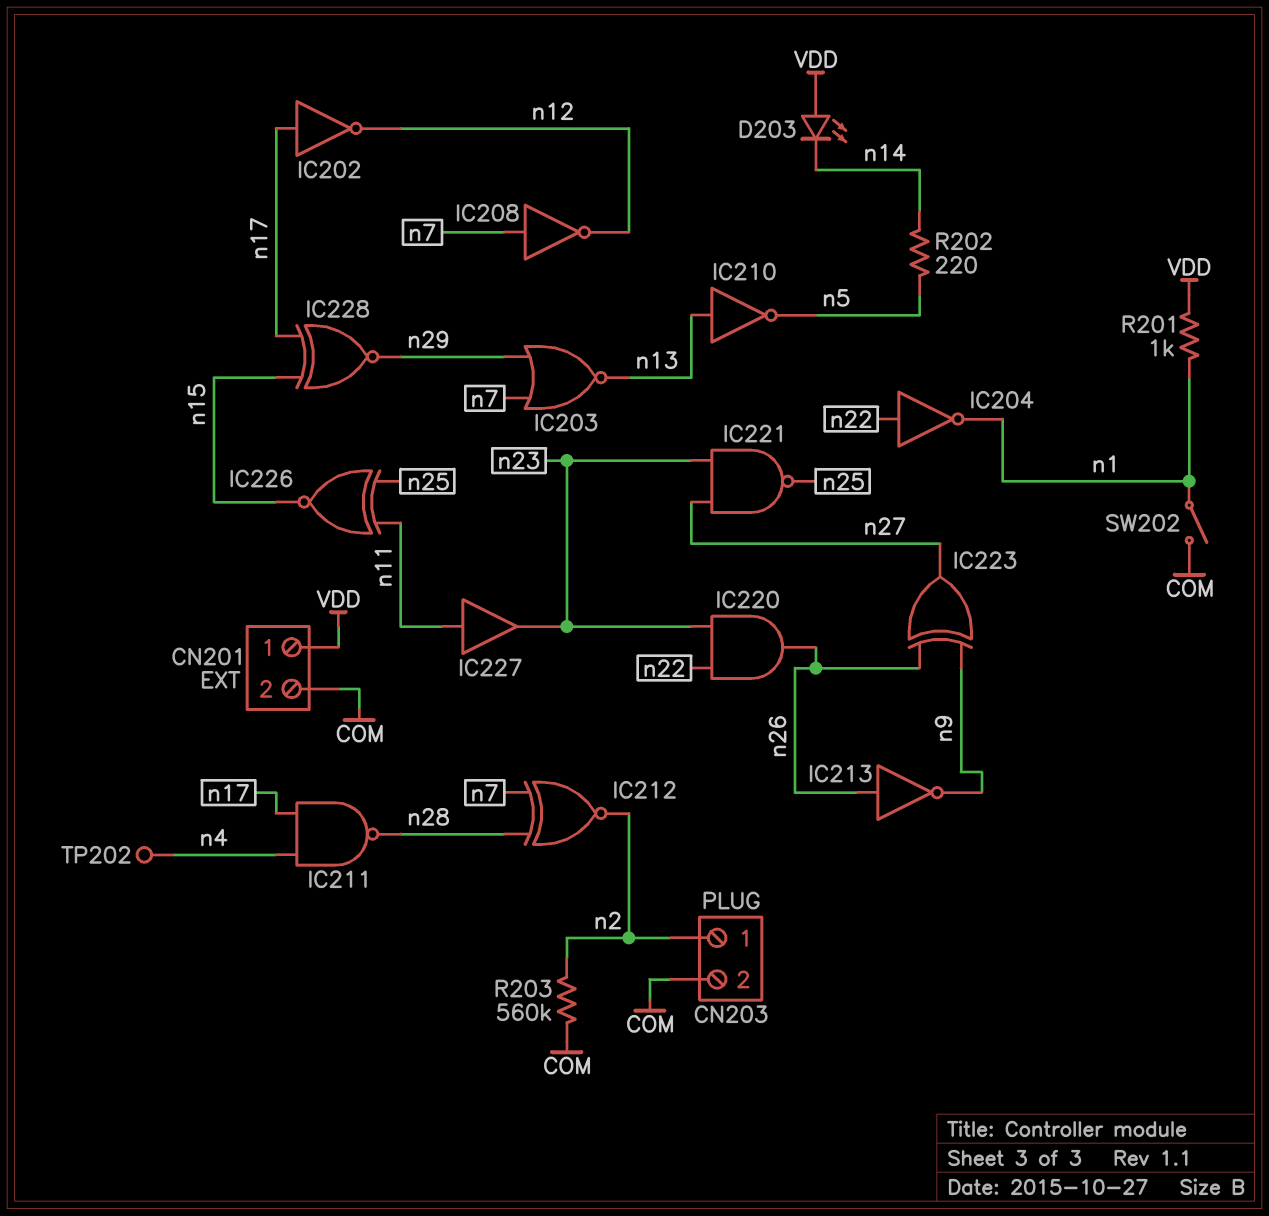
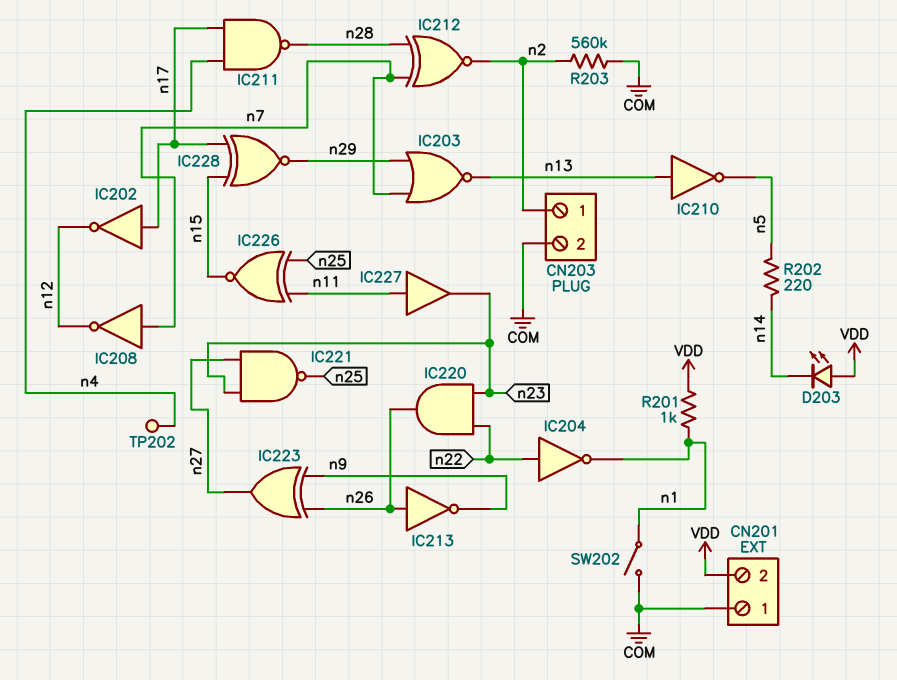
CN201 pin 1: VDD -> COM
CN201 pin 2: COM -> VDD

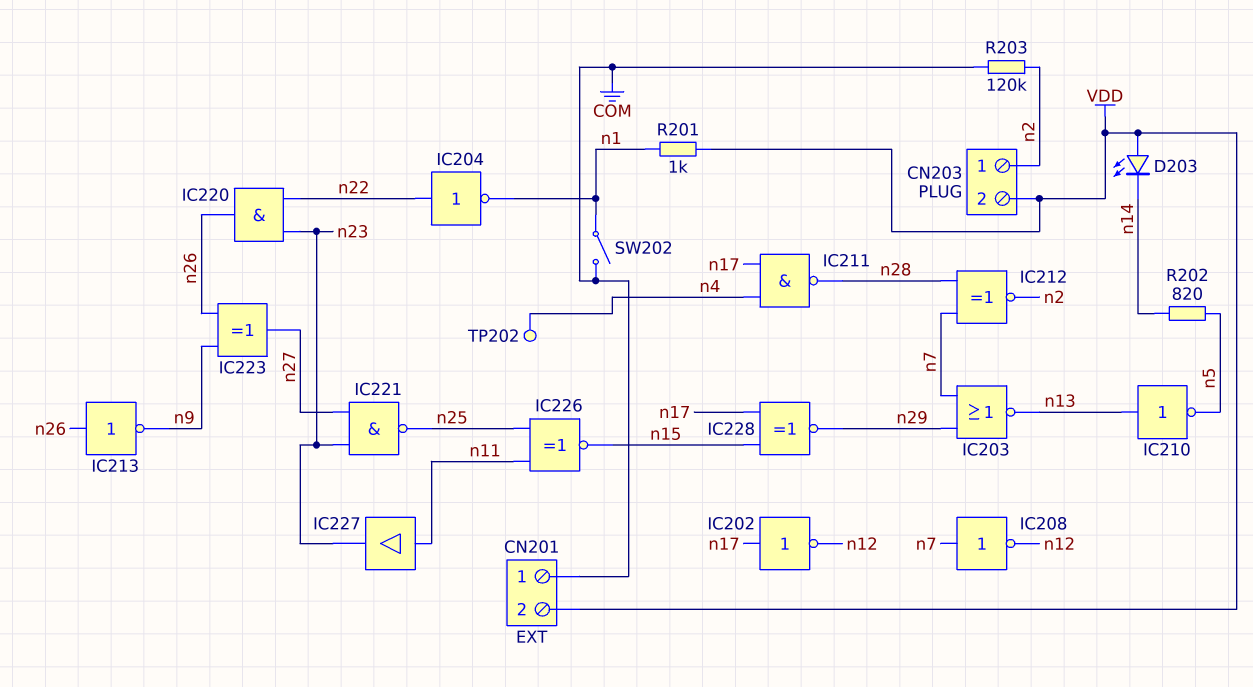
CN203 pin 2: COM -> VDD
R202: 220 (n5, n14) -> 820 (n5, n14)
R203: 560k (COM, n2) -> 120k (COM, n2)

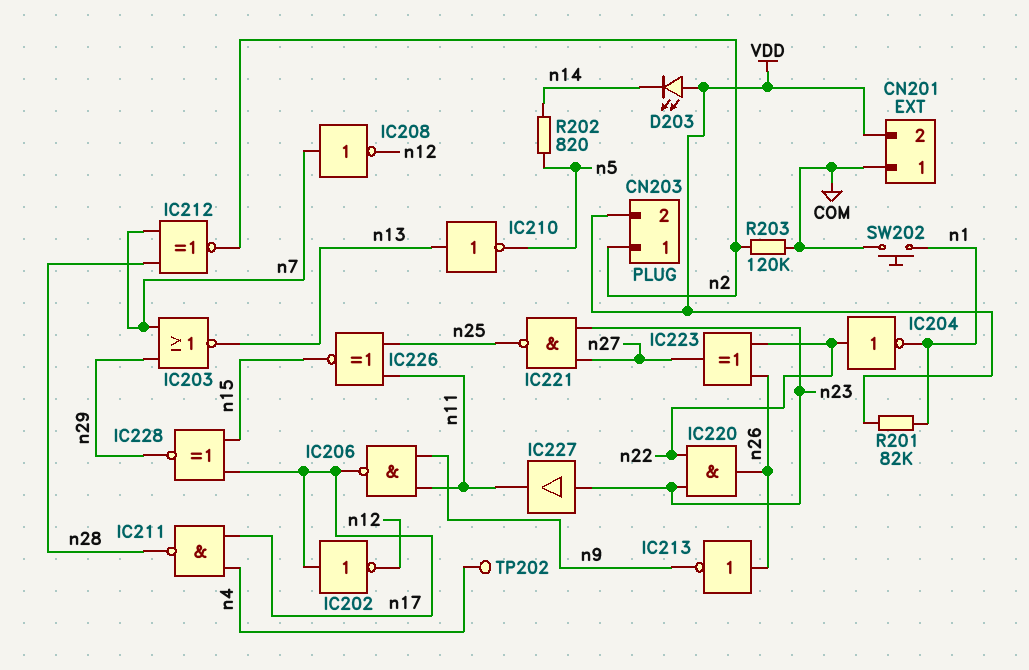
IC206: none -> NAND (in n9, in n11, out n17)
IC223: XOR (in n9, in n26, out n27) -> XOR (in n22, in n26, out n27)
IC227: buffer (in n11, out n23) -> buffer (in n23, out n11)
R201: 1k (VDD, n1) -> 82k (VDD, n1)
SW202: switch (COM, n1) -> button (COM, n1)

